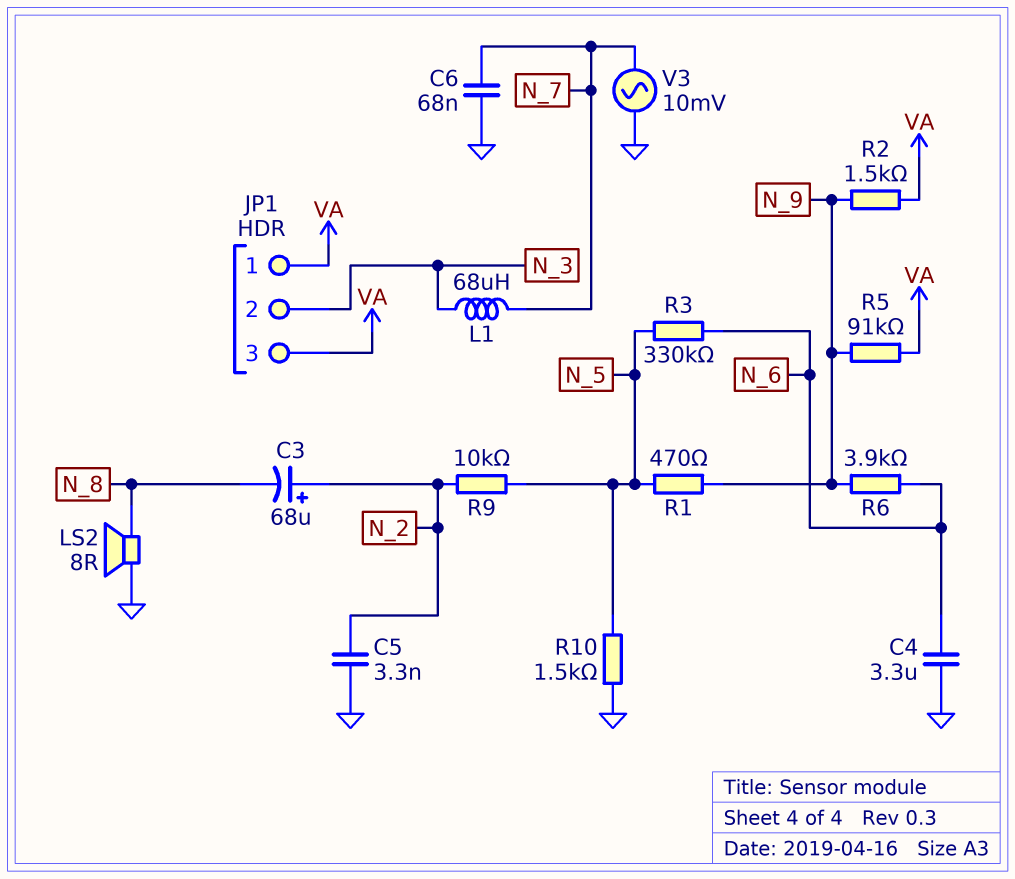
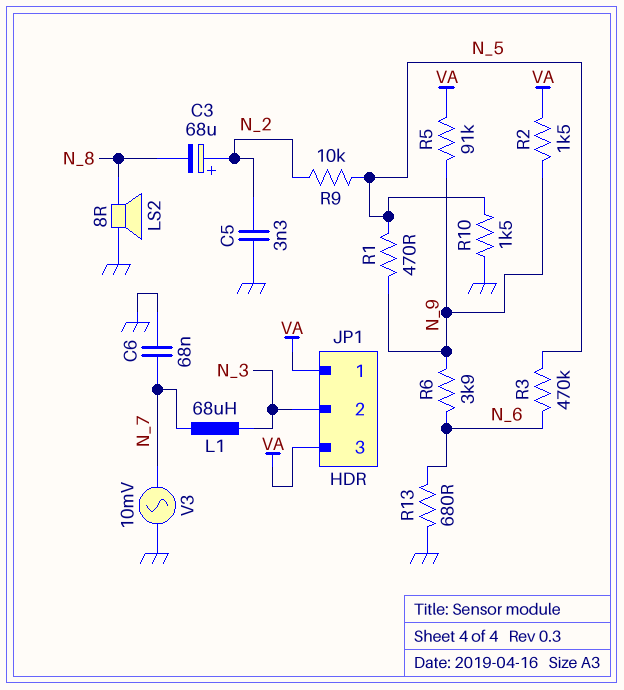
C4: 3.3uF (GND, N_6) -> none
R3: 330k (N_5, N_6) -> 470k (N_5, N_6)
R13: none -> 680 (GND, N_6)

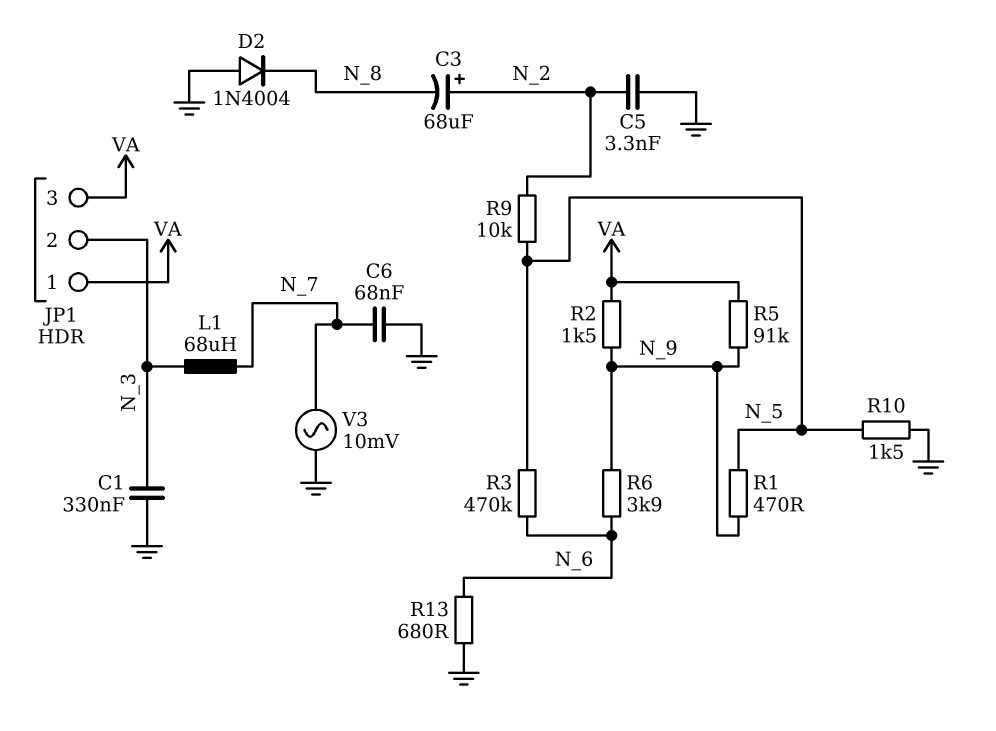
C1: none -> 330nF (GND, N_3)
D2: none -> diode 1N4004 (A GND, K N_8)
LS2: speaker 8R (GND, N_8) -> none

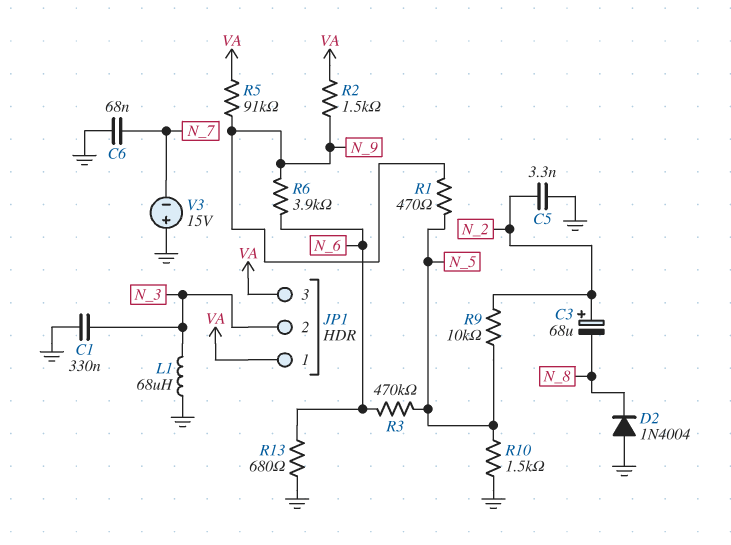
L1: 68uH (N_3, N_7) -> 68uH (GND, N_3)
V3: AC 10mV (GND, N_7) -> 15V (plus GND, minus N_7)

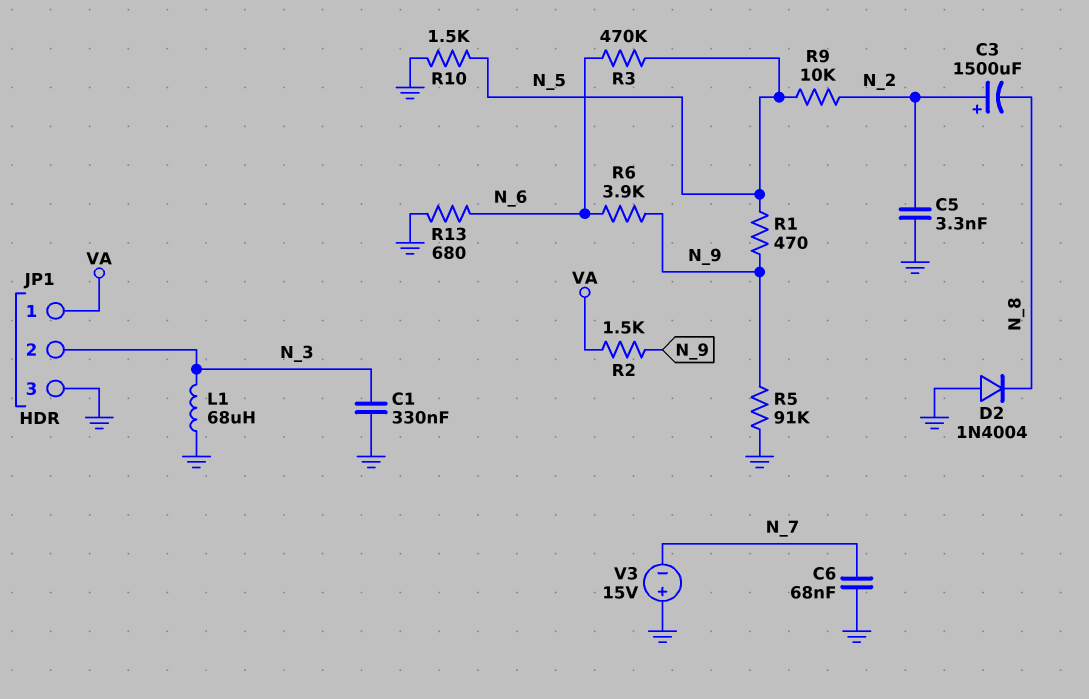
C3: 68uF (plus N_2, minus N_8) -> 1500uF (plus N_2, minus N_8)
JP1 pin 3: VA -> GND
R5: 91k (N_9, VA) -> 91k (GND, N_9)

